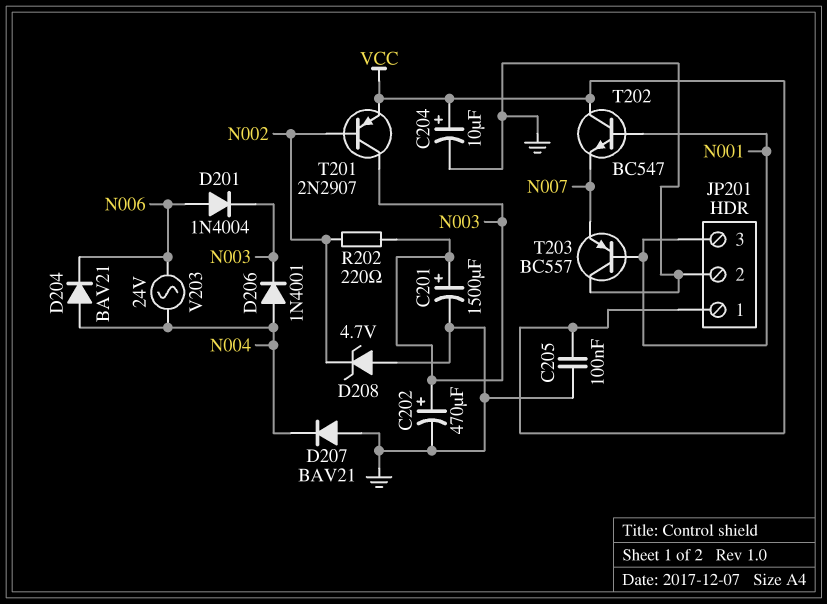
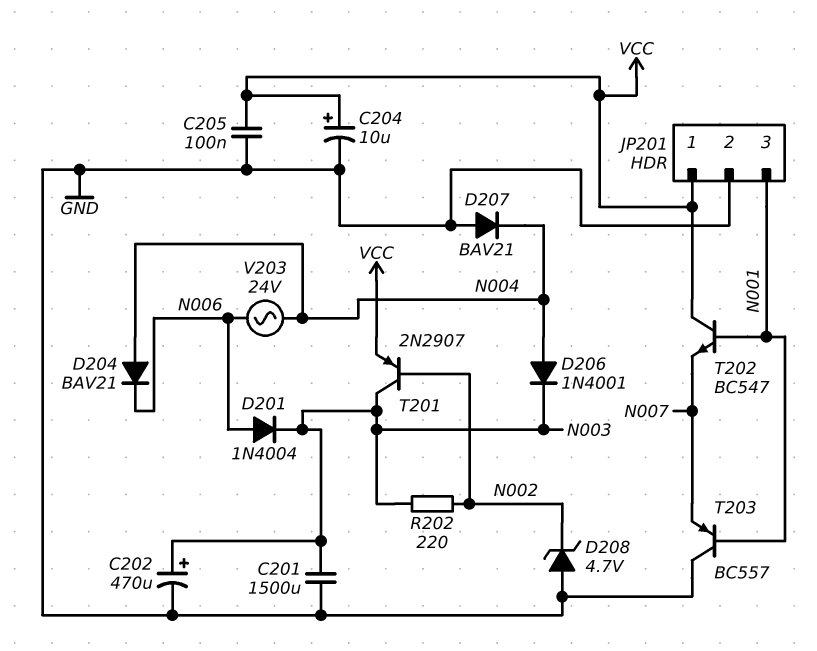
C201: 1500uF (plus N003, minus GND) -> 1500uF (GND, N003)

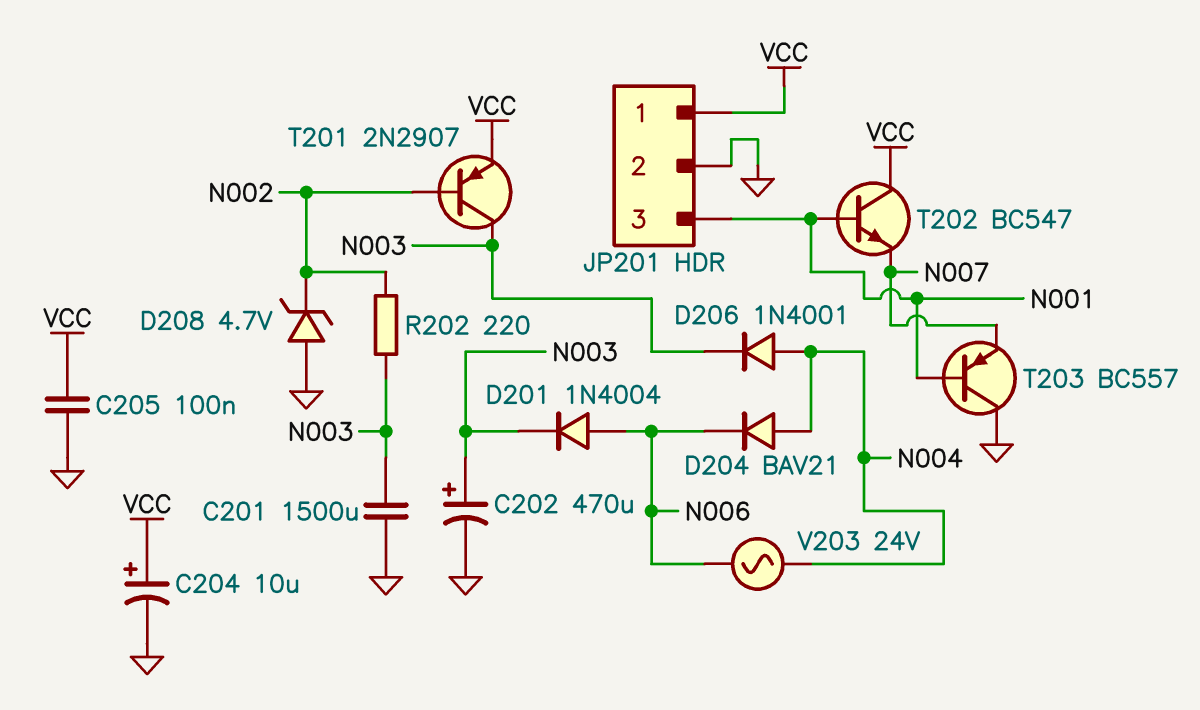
D207: diode BAV21 (A GND, K N004) -> none

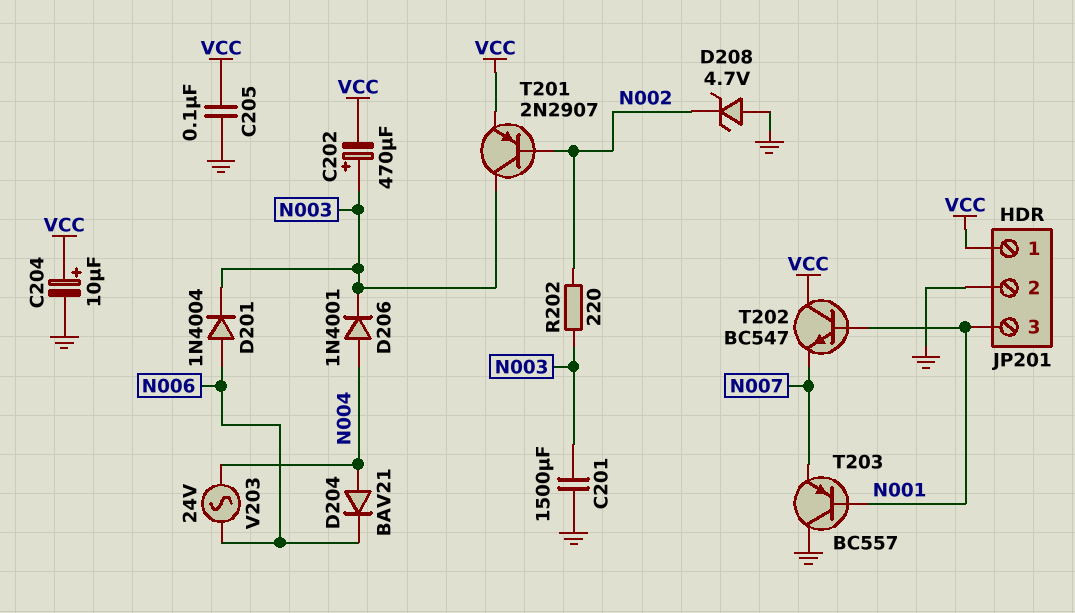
C202: 470uF (plus N003, minus GND) -> 470uF (plus N003, minus VCC)

